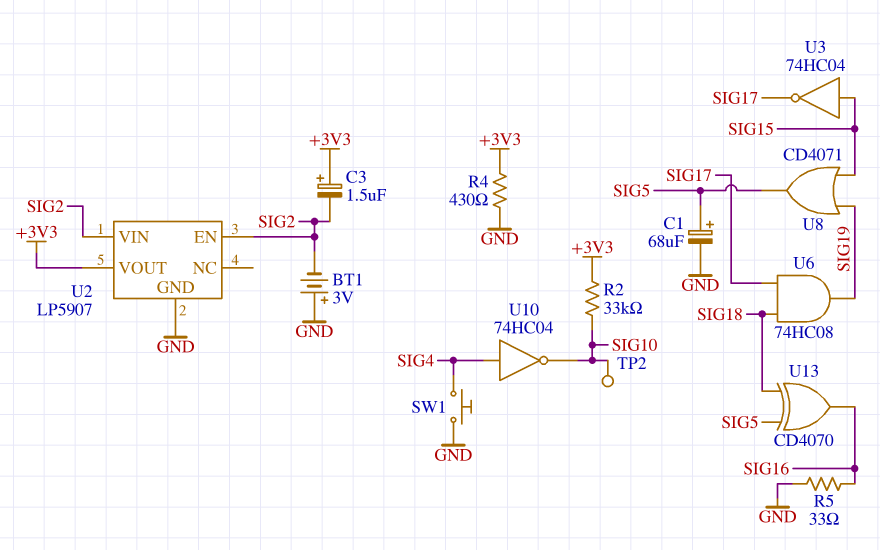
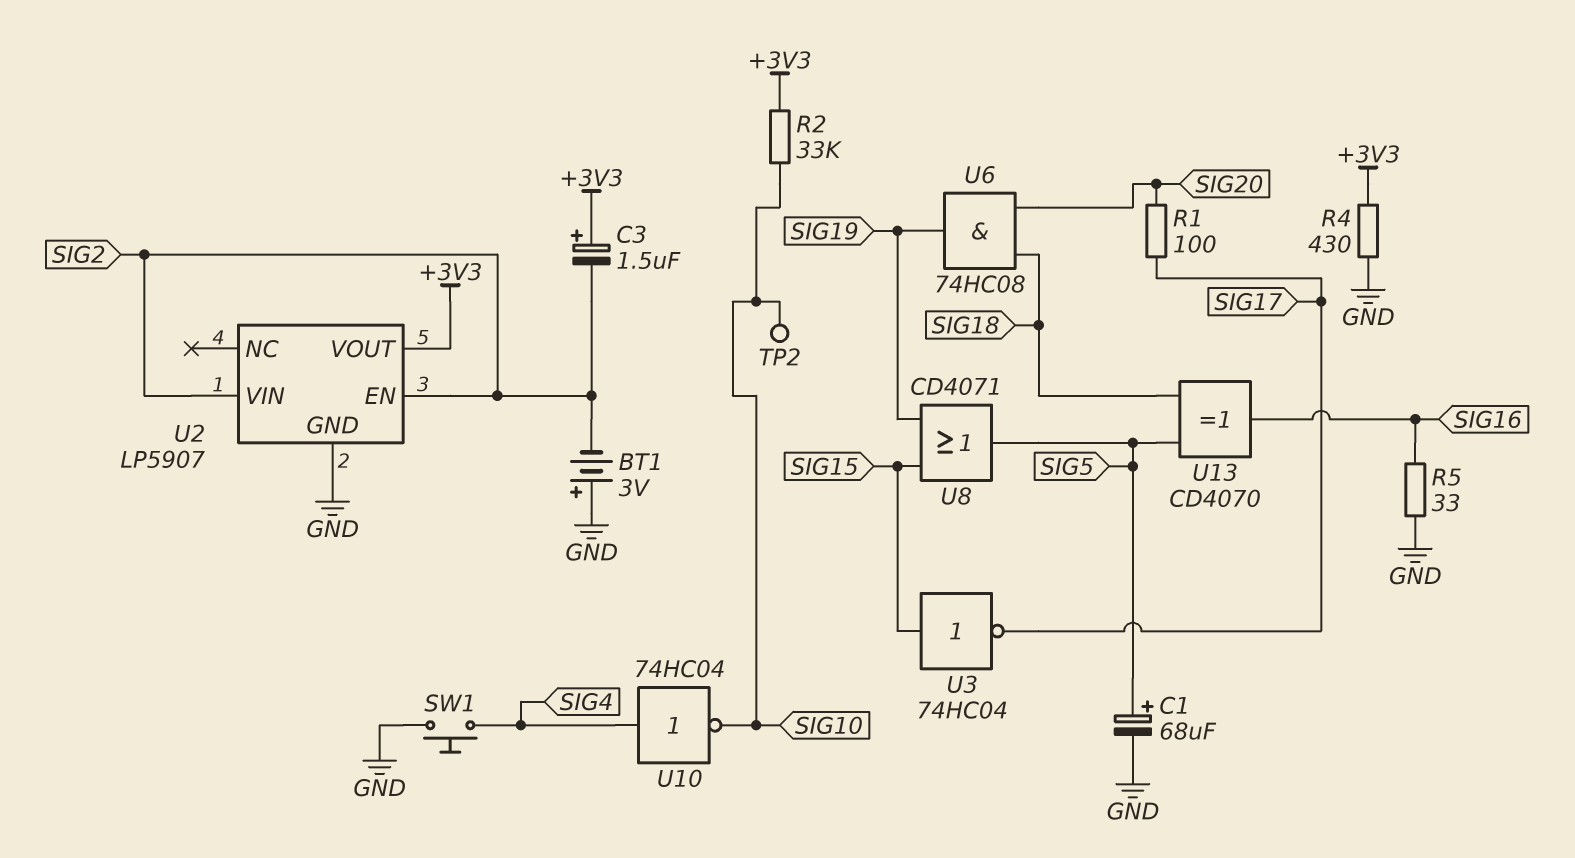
R1: none -> 100 (SIG17, SIG20)
U6: AND 74HC08 (in SIG17, in SIG18, out SIG19) -> AND 74HC08 (in SIG18, in SIG20, out SIG19)

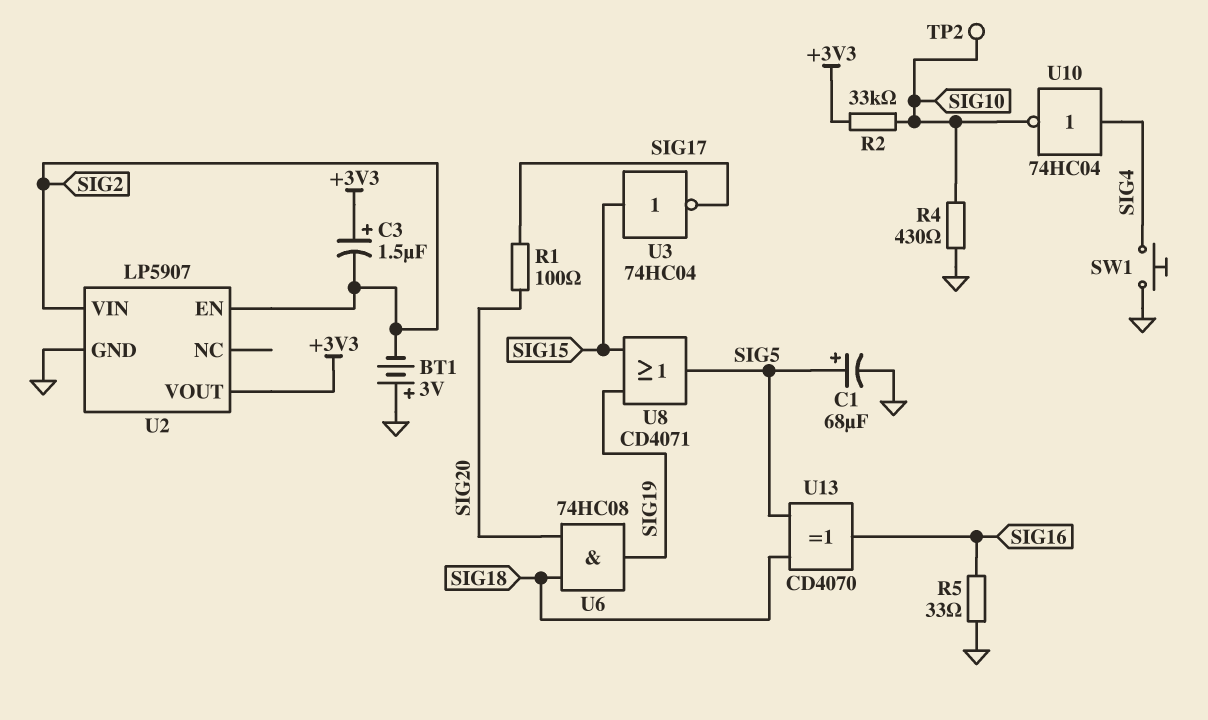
R4: 430 (+3V3, GND) -> 430 (GND, SIG10)

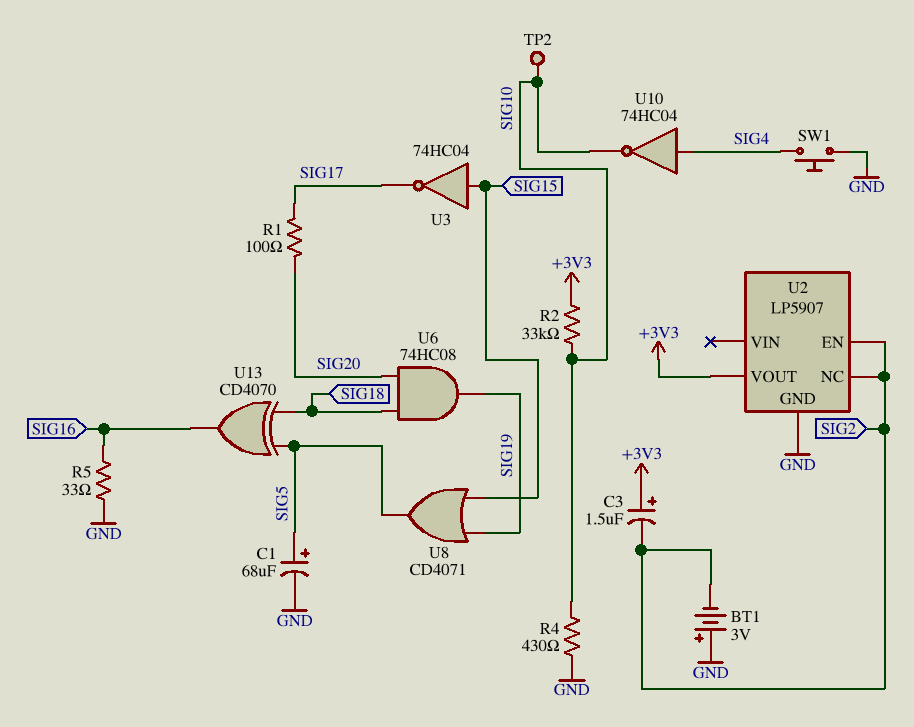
U2 pin NC: none -> SIG2
U2 pin VIN: SIG2 -> none

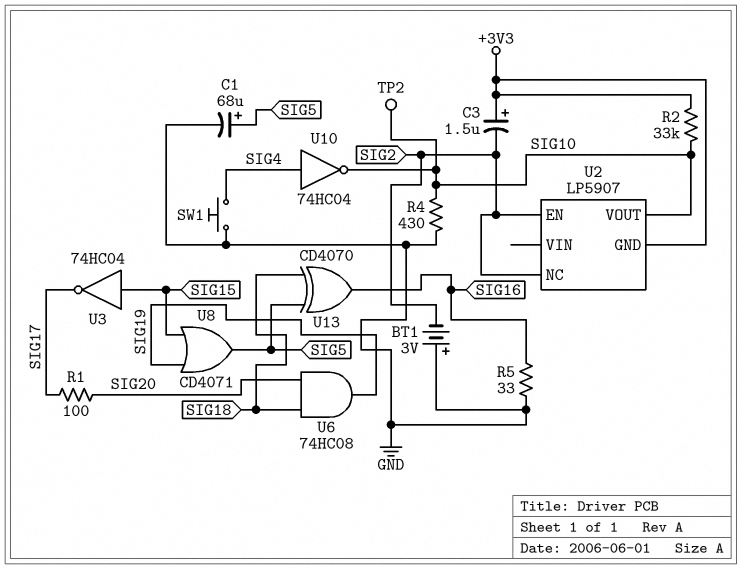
U2 pin GND: GND -> +3V3
U2 pin VOUT: +3V3 -> SIG10

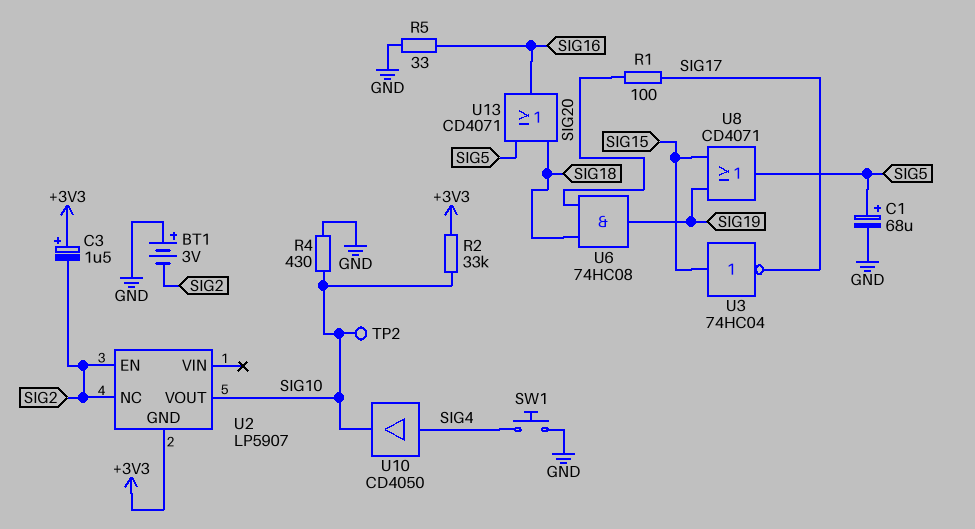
U10: NOT 74HC04 (in SIG4, out SIG10) -> buffer CD4050 (in SIG4, out SIG10)
U13: XOR CD4070 (in SIG5, in SIG18, out SIG16) -> OR CD4071 (in SIG5, in SIG18, out SIG16)

